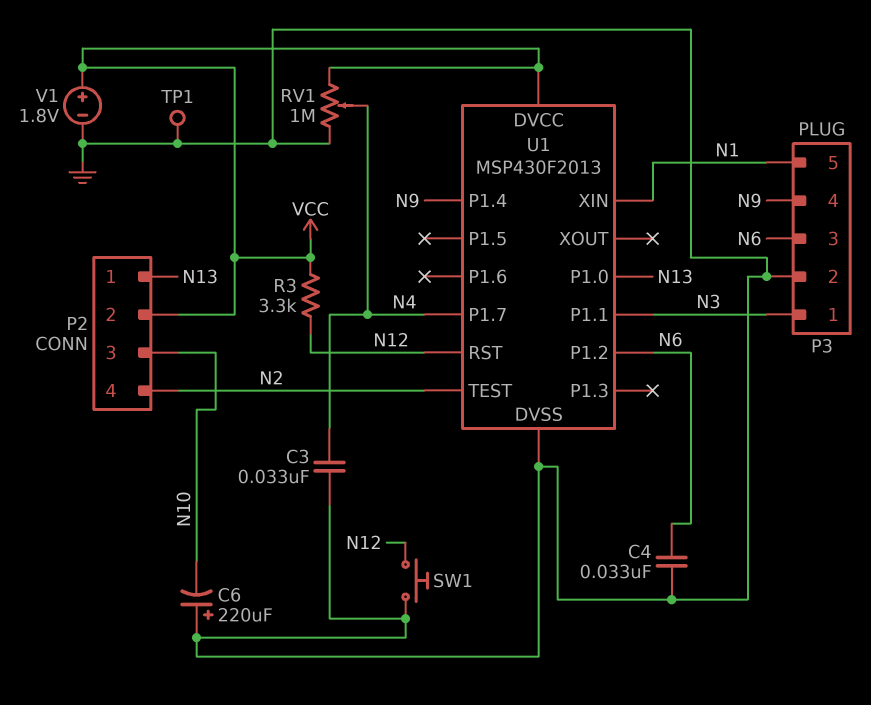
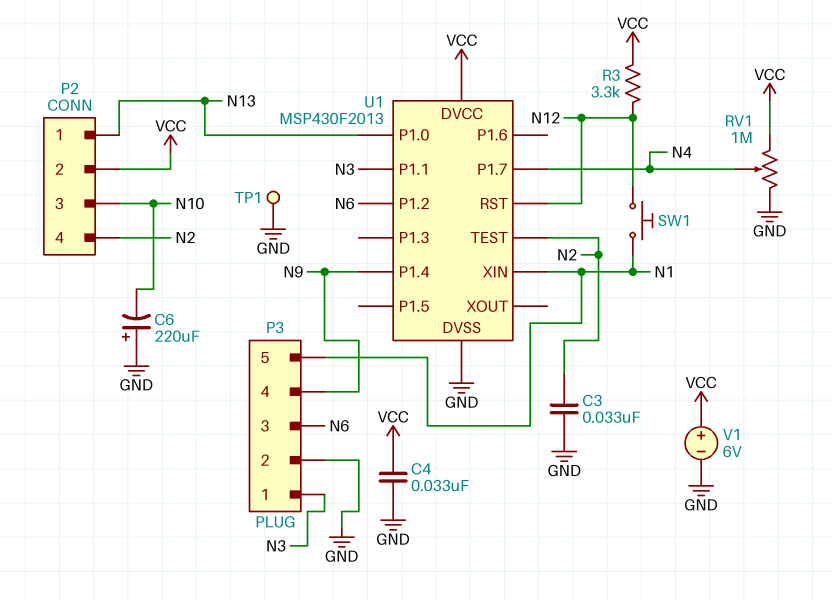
C3: 33nF (GND, N4) -> 33nF (GND, N2)
C4: 33nF (GND, N6) -> 33nF (GND, VCC)
SW1: button (GND, N12) -> button (N1, N12)
V1: 1.8V (plus VCC, minus GND) -> 6V (plus VCC, minus GND)

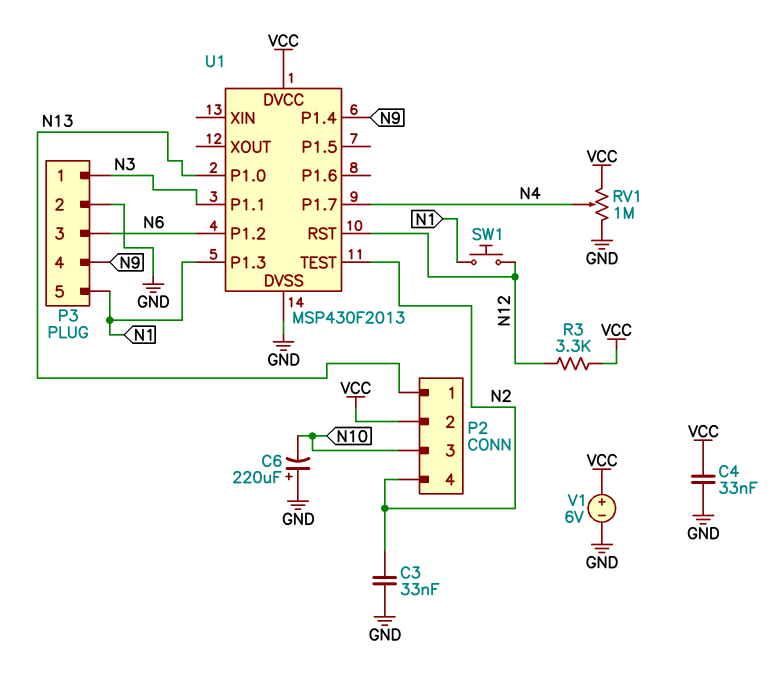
TP1: test point (GND) -> none
U1 pin P1.3: none -> N1
U1 pin XIN: N1 -> none

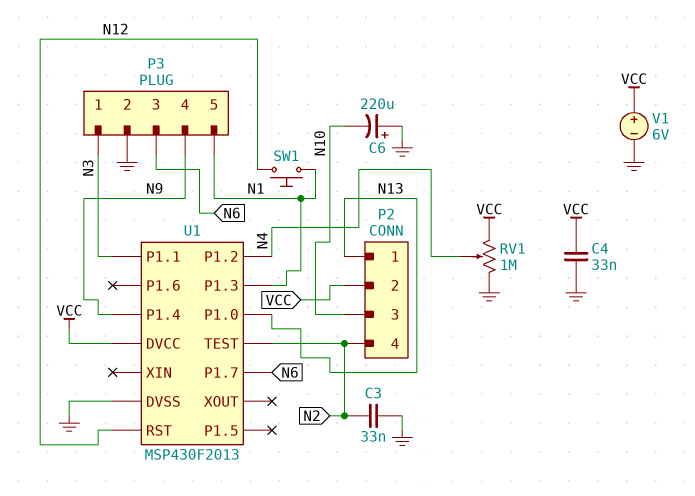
R3: 3.3k (N12, VCC) -> none
U1 pin P1.2: N6 -> N4
U1 pin P1.7: N4 -> N6

